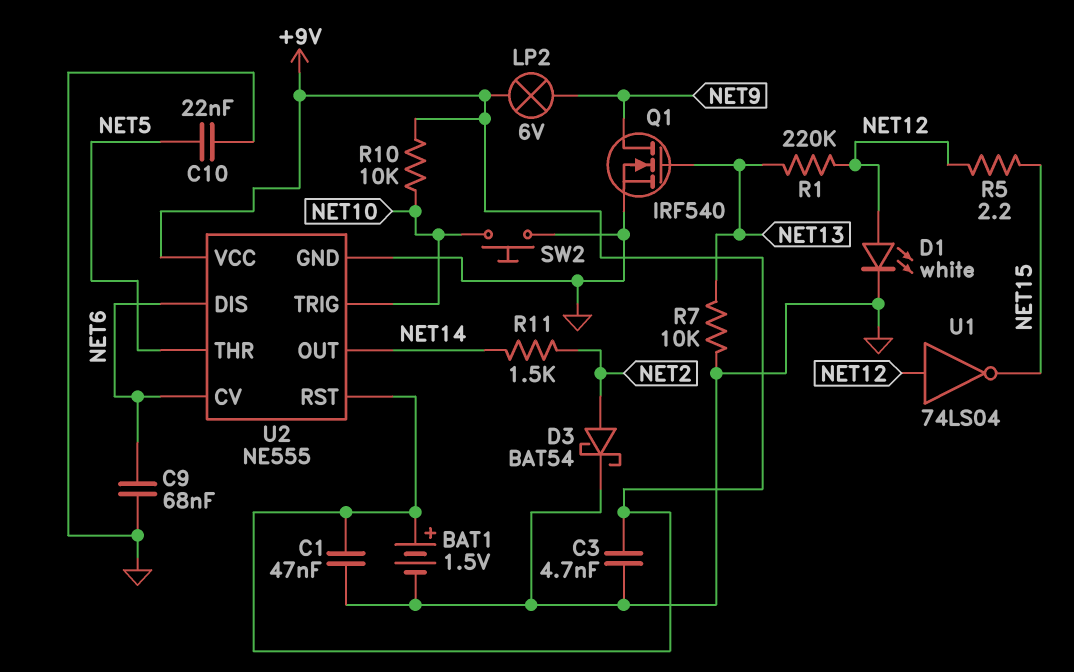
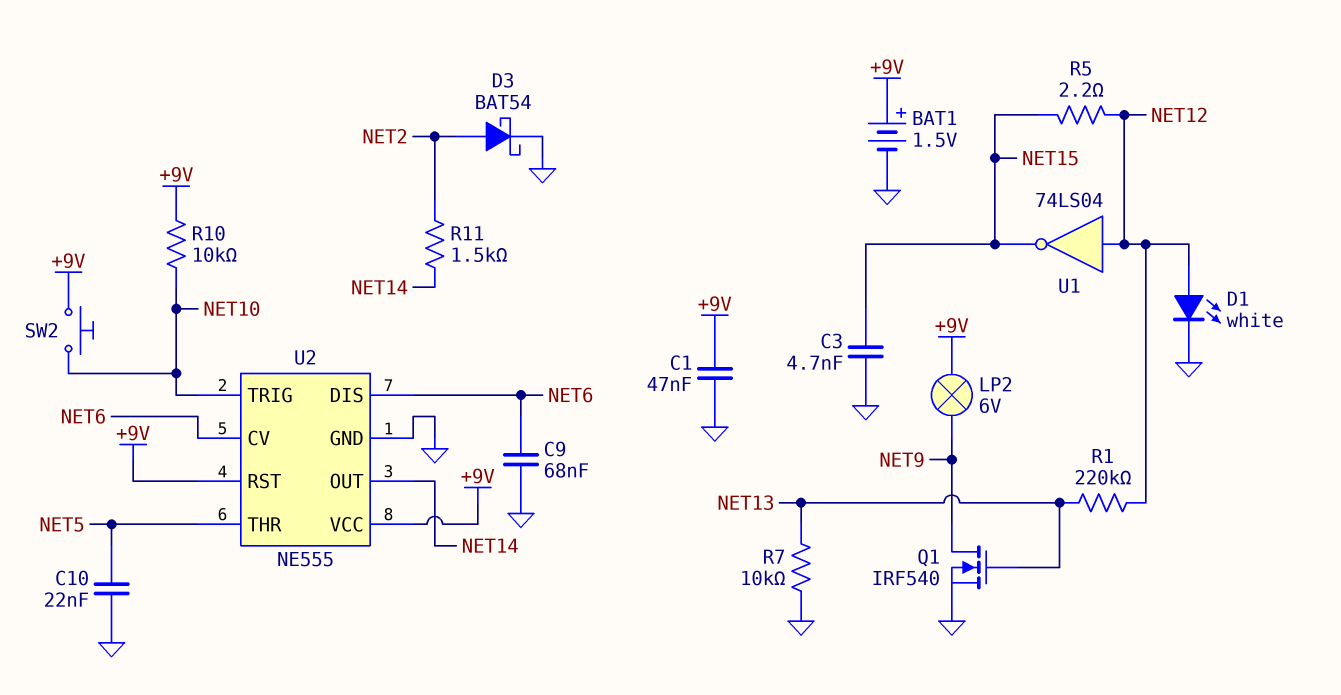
C3: 4.7nF (+9V, GND) -> 4.7nF (GND, NET15)
SW2: button (GND, NET10) -> button (+9V, NET10)

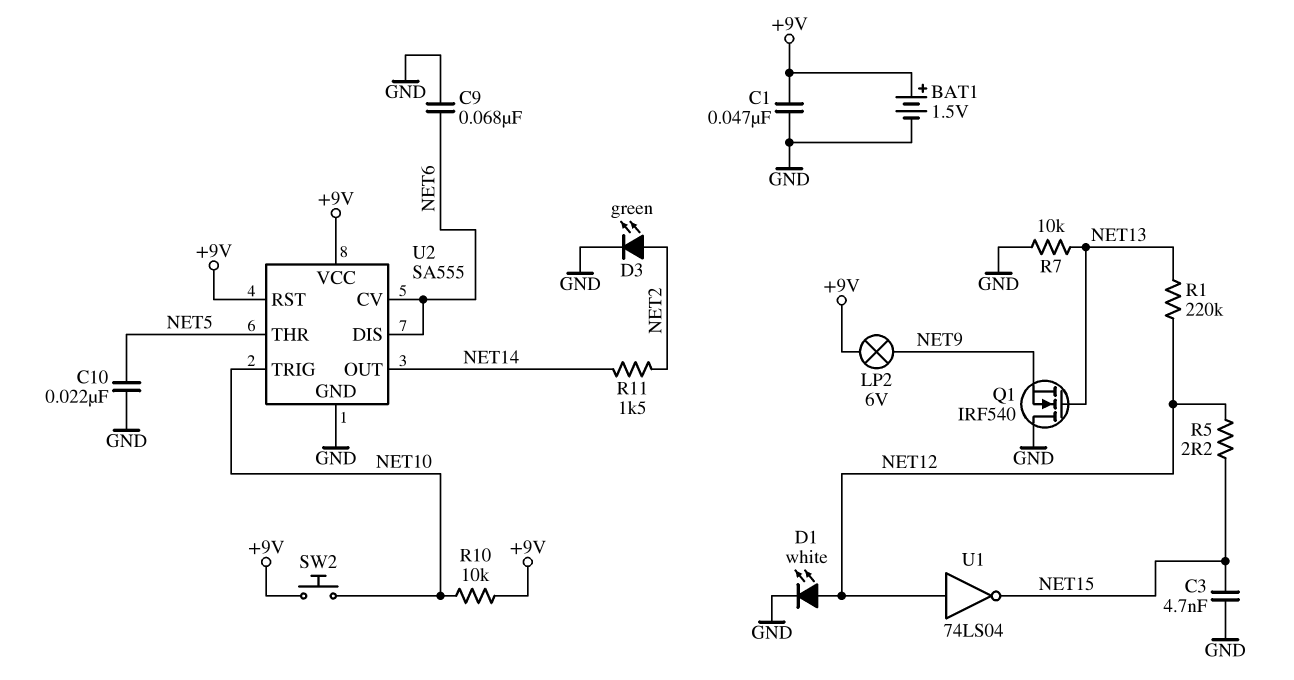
D3: schottky BAT54 (A NET2, K GND) -> LED green (A NET2, K GND)
Q1: NMOS IRF540 (G NET13, D NET9, S GND) -> NMOS IRF540 (G NET13, D GND, S NET9)
U2: NE555 -> SA555

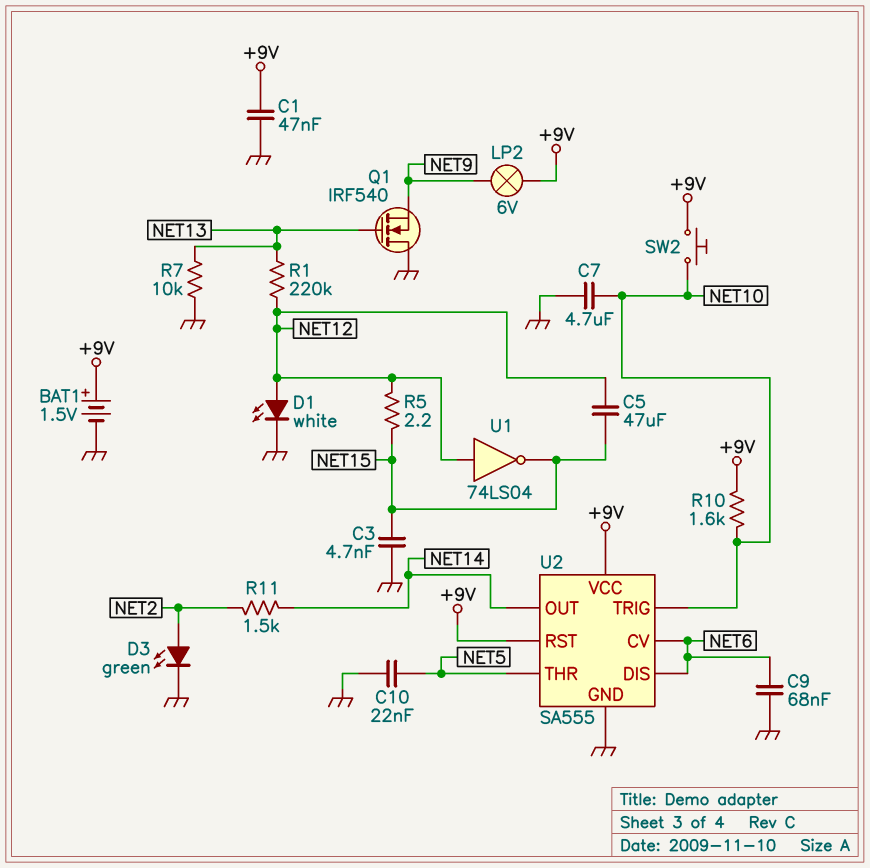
C5: none -> 47uF (NET12, NET15)
C7: none -> 4.7uF (GND, NET10)
R10: 10k (+9V, NET10) -> 1.6k (+9V, NET10)

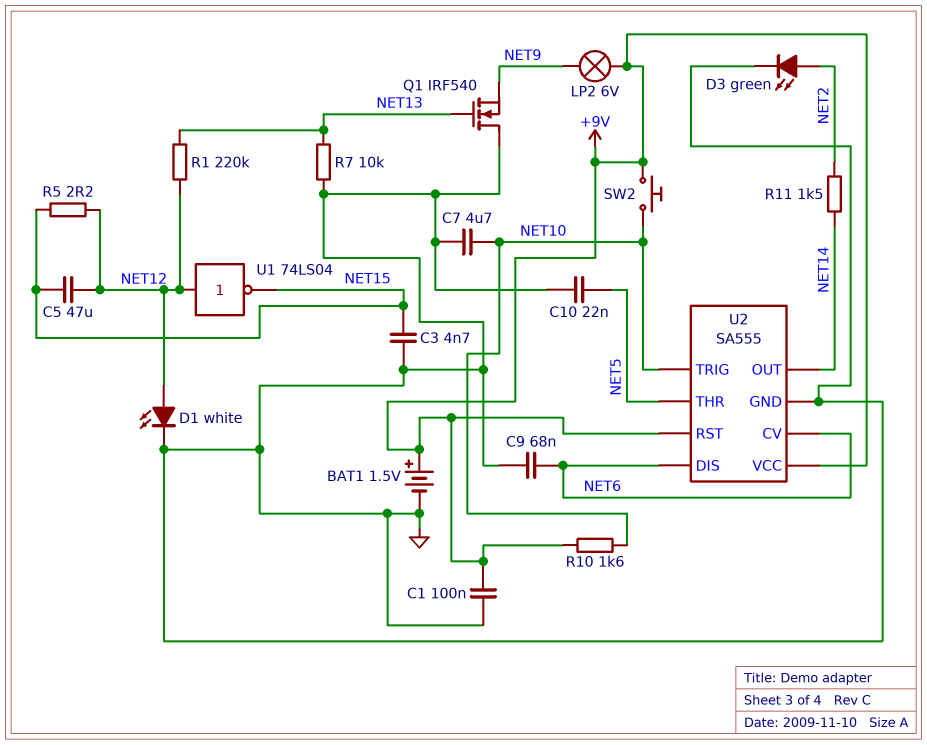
C1: 47nF (+9V, GND) -> 100nF (+9V, GND)

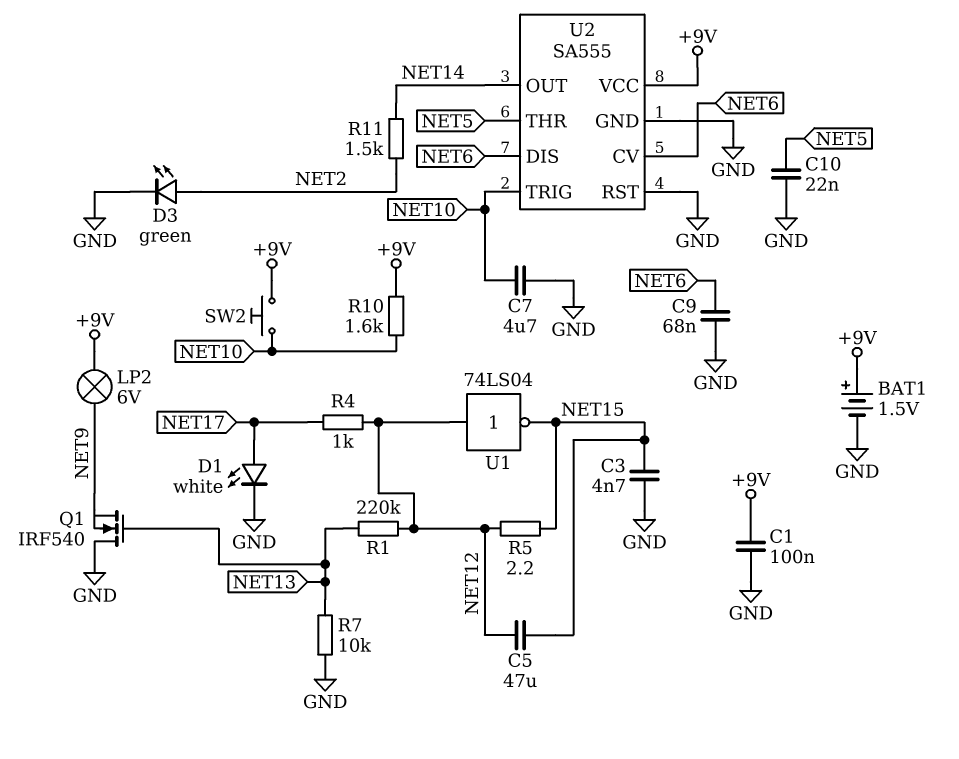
D1: LED white (A NET12, K GND) -> LED white (A NET17, K GND)
R4: none -> 1k (NET12, NET17)
U2 pin RST: +9V -> GND

